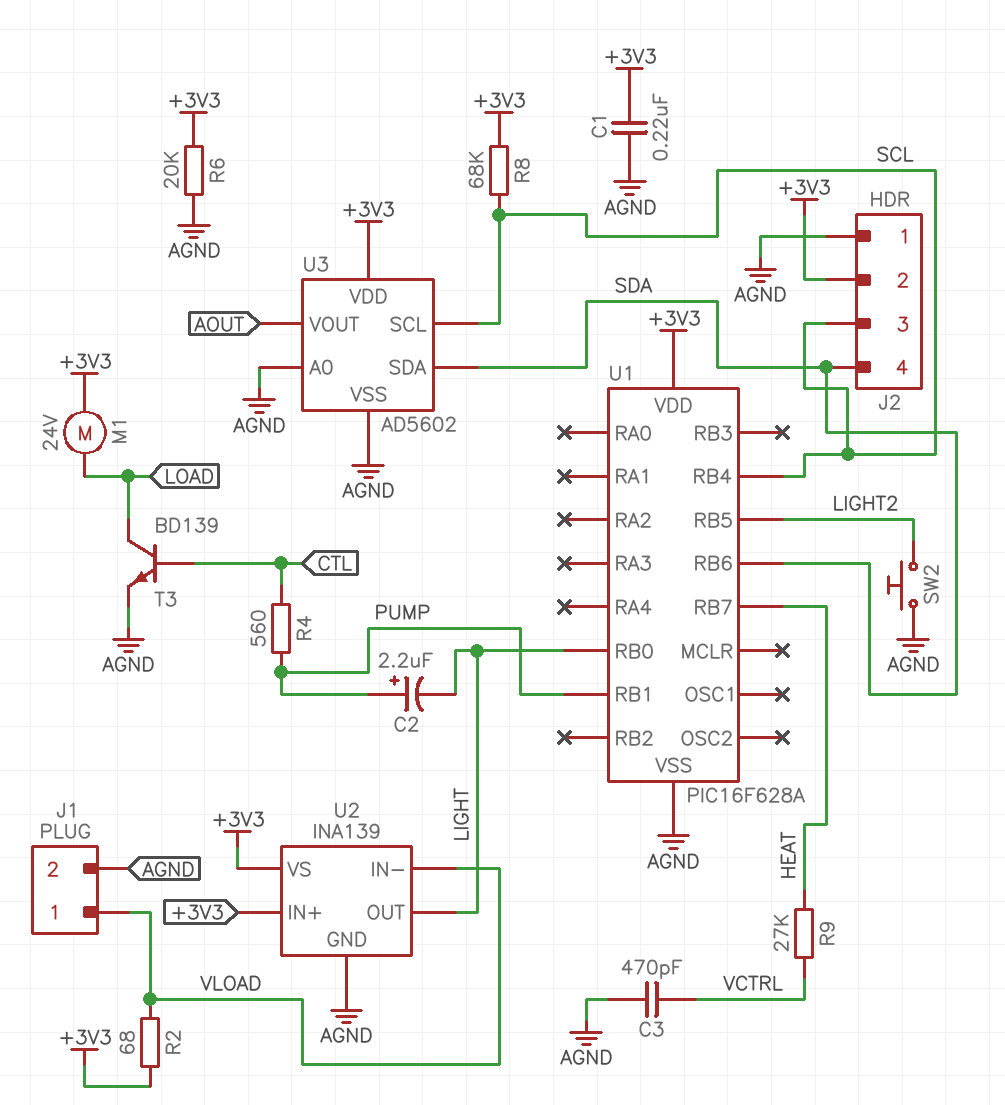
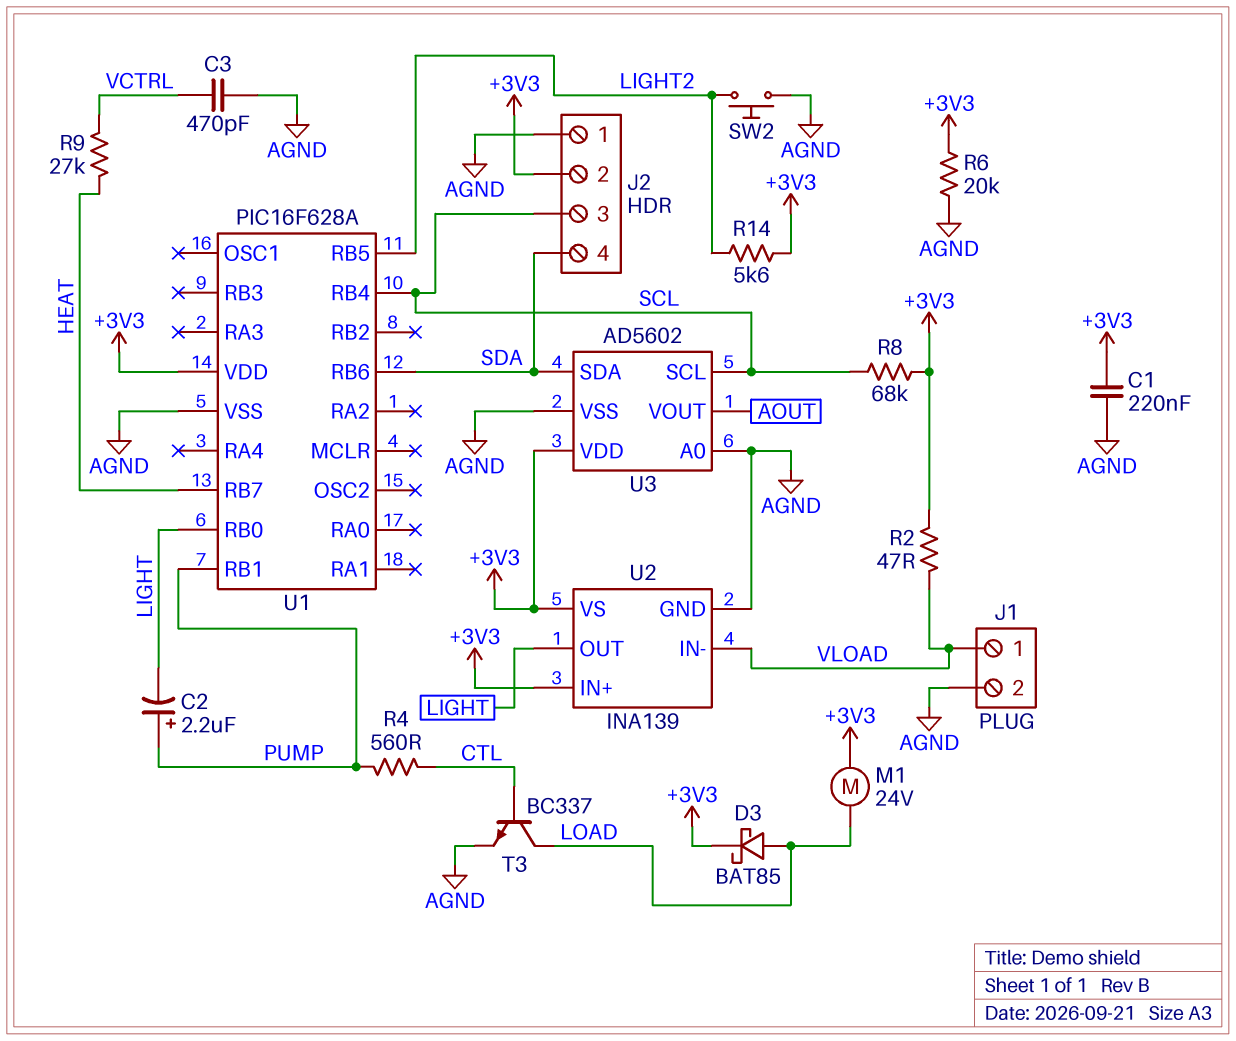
D3: none -> schottky BAT85 (A LOAD, K +3V3)
R2: 68 (+3V3, VLOAD) -> 47 (+3V3, VLOAD)
R14: none -> 5.6k (+3V3, LIGHT2)
T3: NPN BD139 (B CTL, C LOAD, E AGND) -> NPN BC337 (B CTL, C LOAD, E AGND)

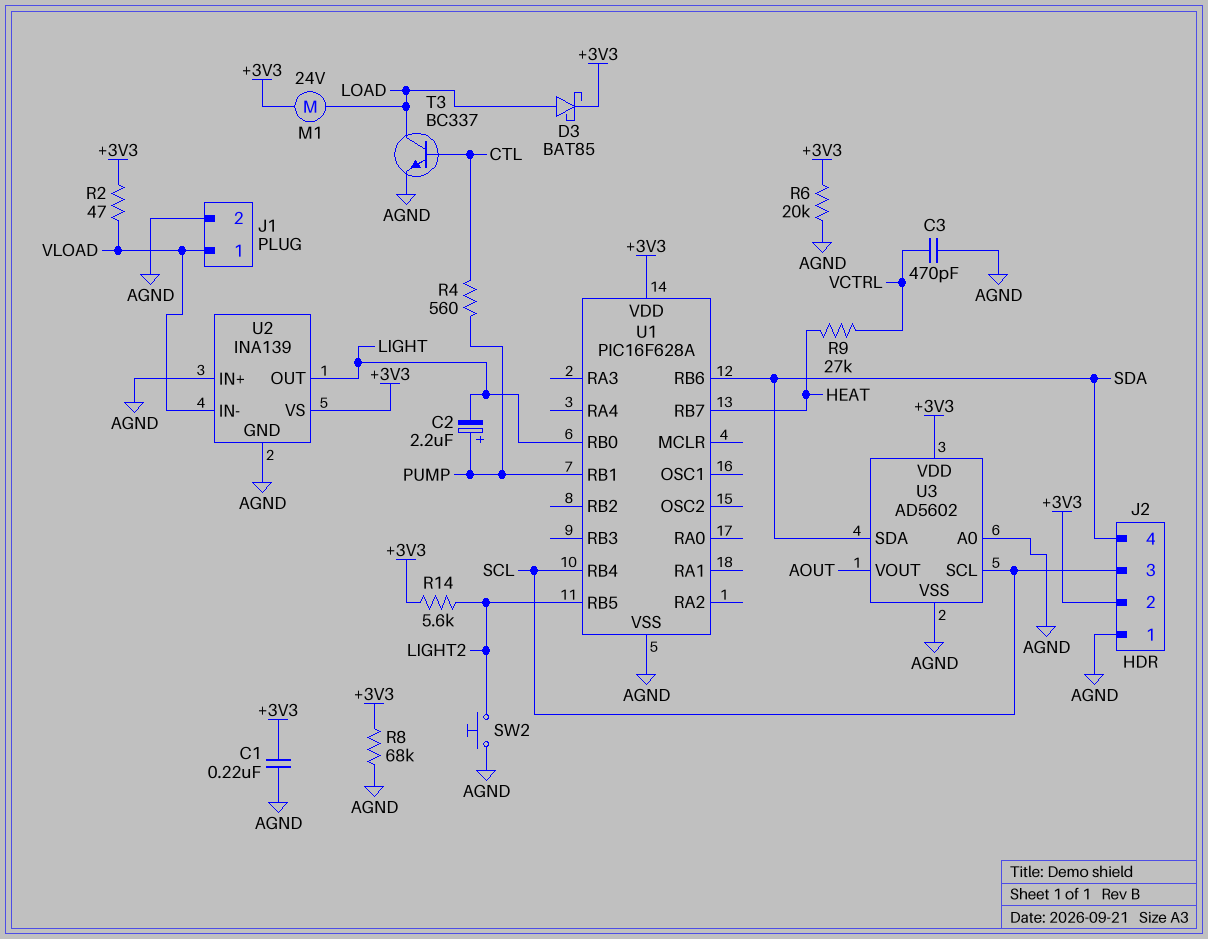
R8: 68k (+3V3, SCL) -> 68k (+3V3, AGND)
U2 pin IN+: +3V3 -> AGND

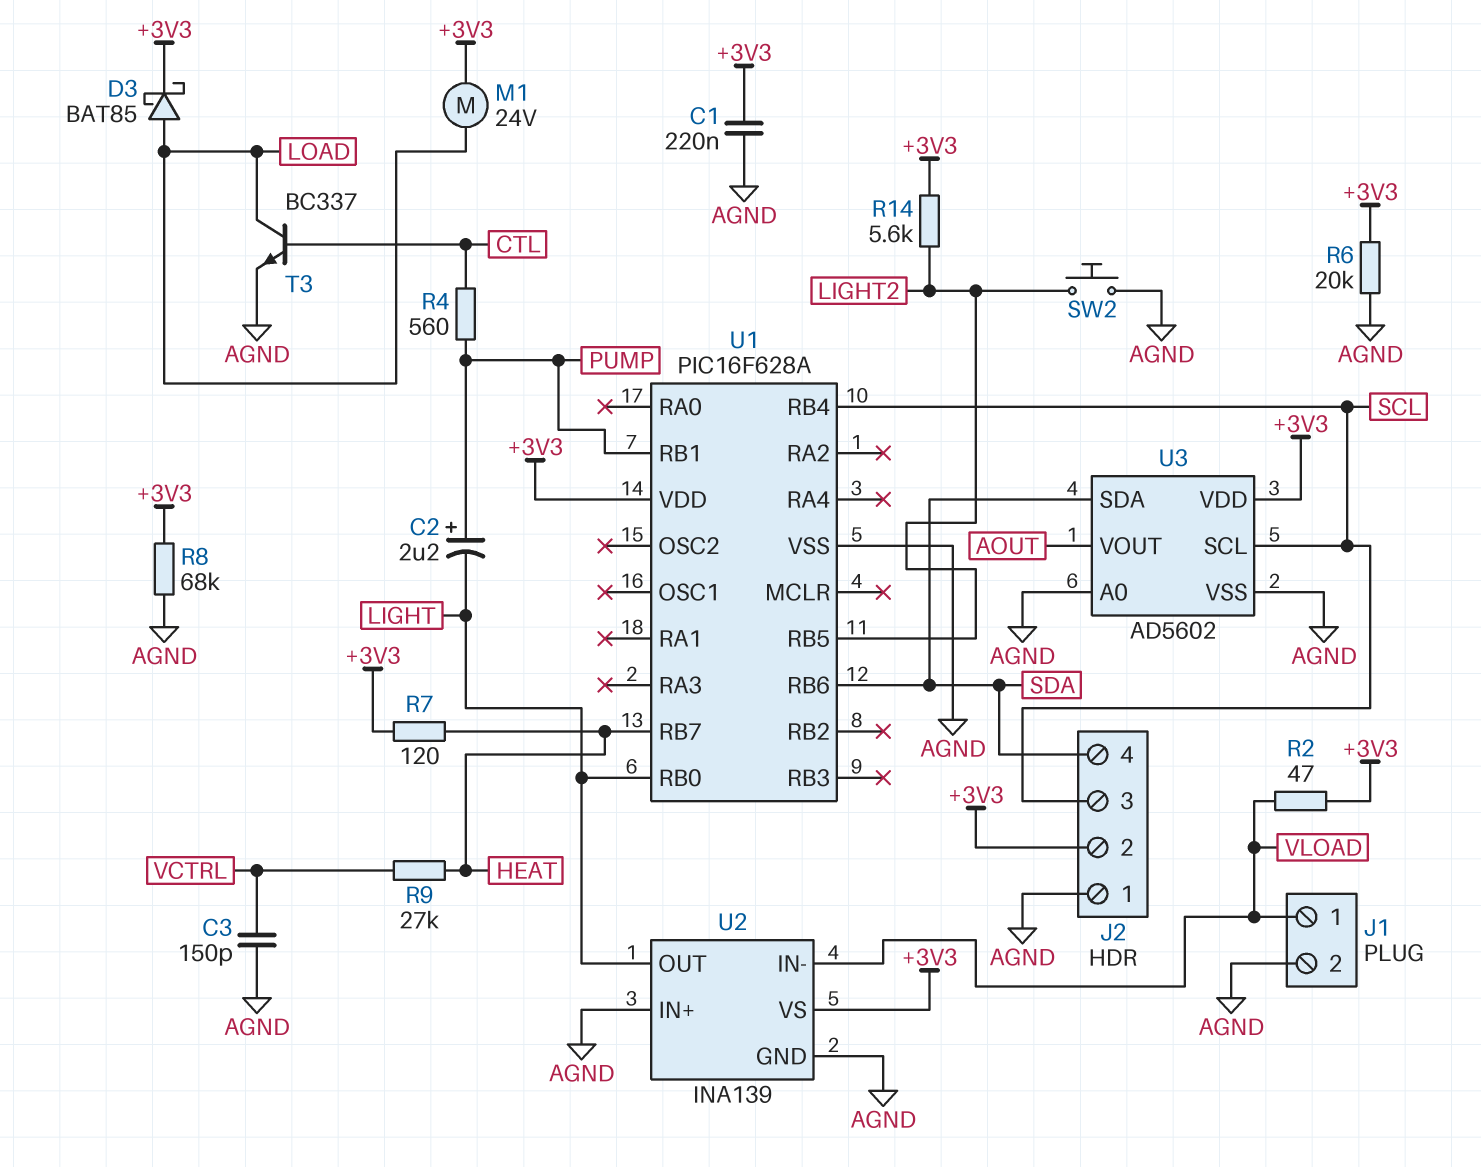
C3: 470pF (AGND, VCTRL) -> 150pF (AGND, VCTRL)
R7: none -> 120 (+3V3, HEAT)

